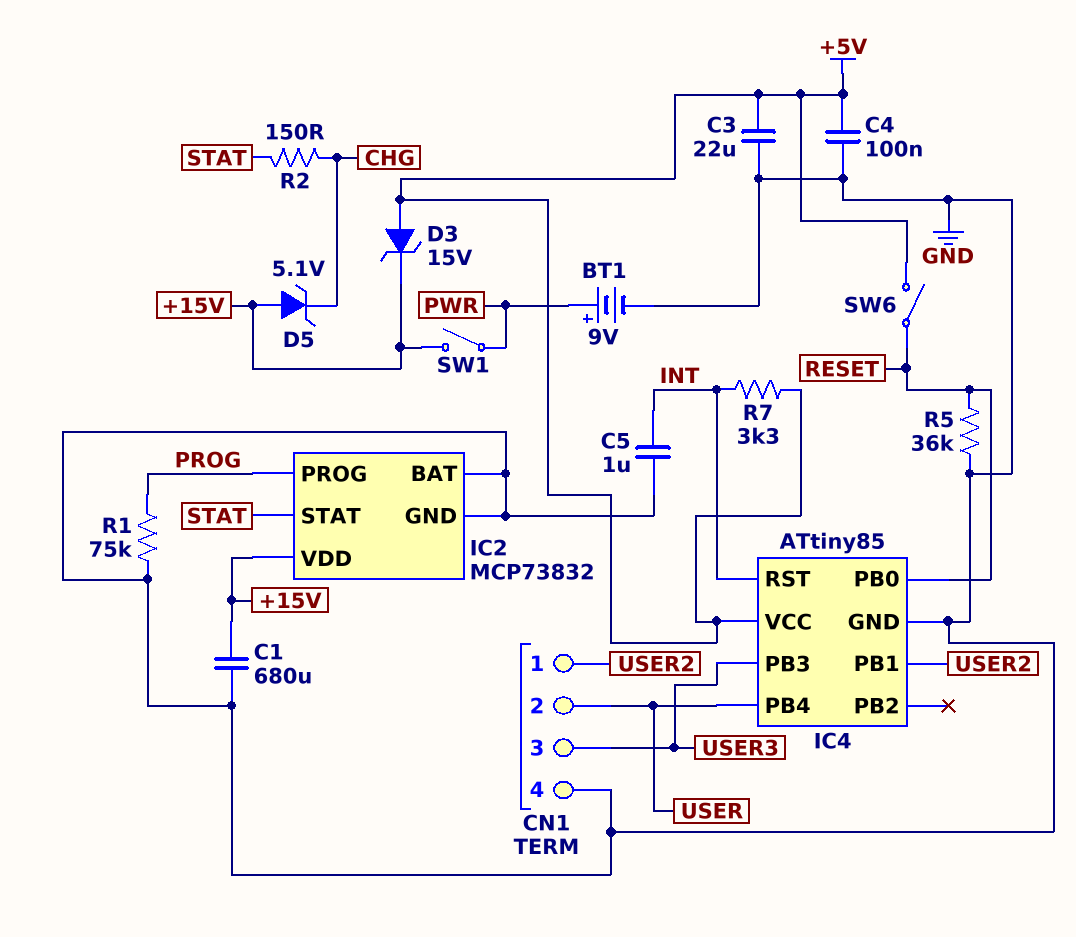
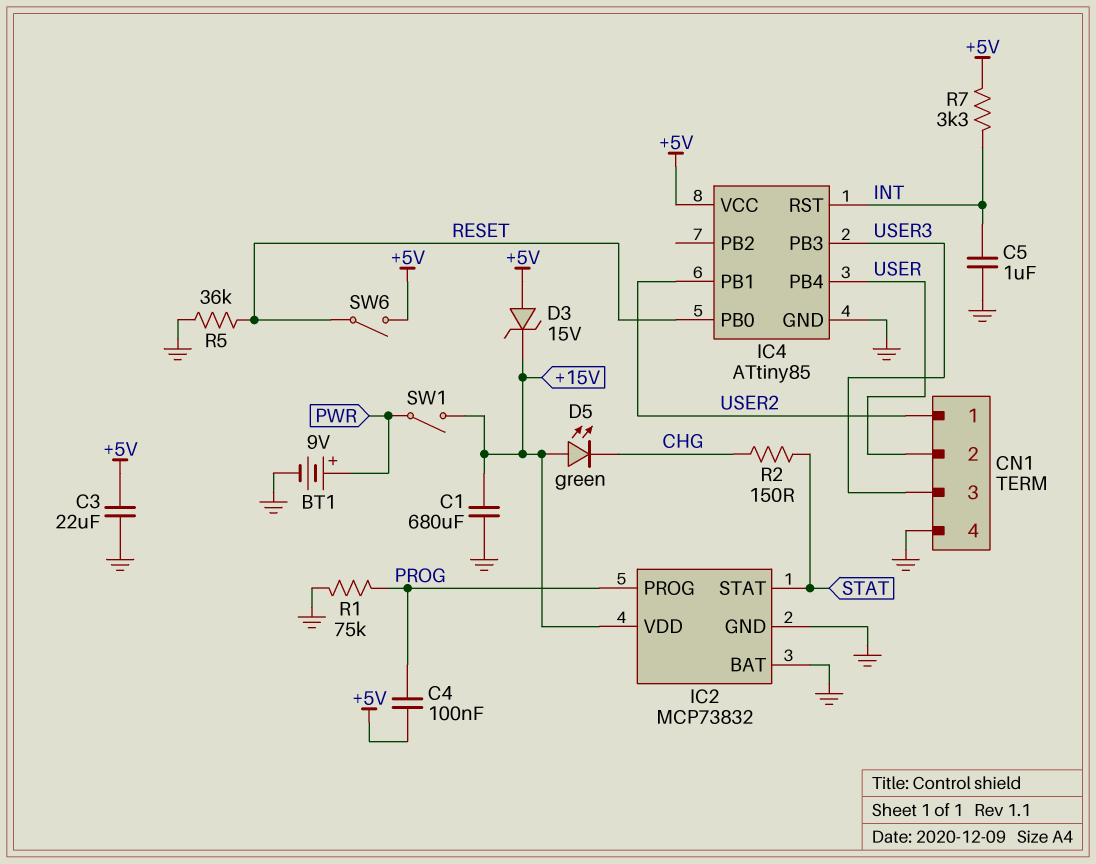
C4: 100nF (+5V, GND) -> 100nF (+5V, PROG)
D5: zener 5.1V (A +15V, K CHG) -> LED green (A +15V, K CHG)

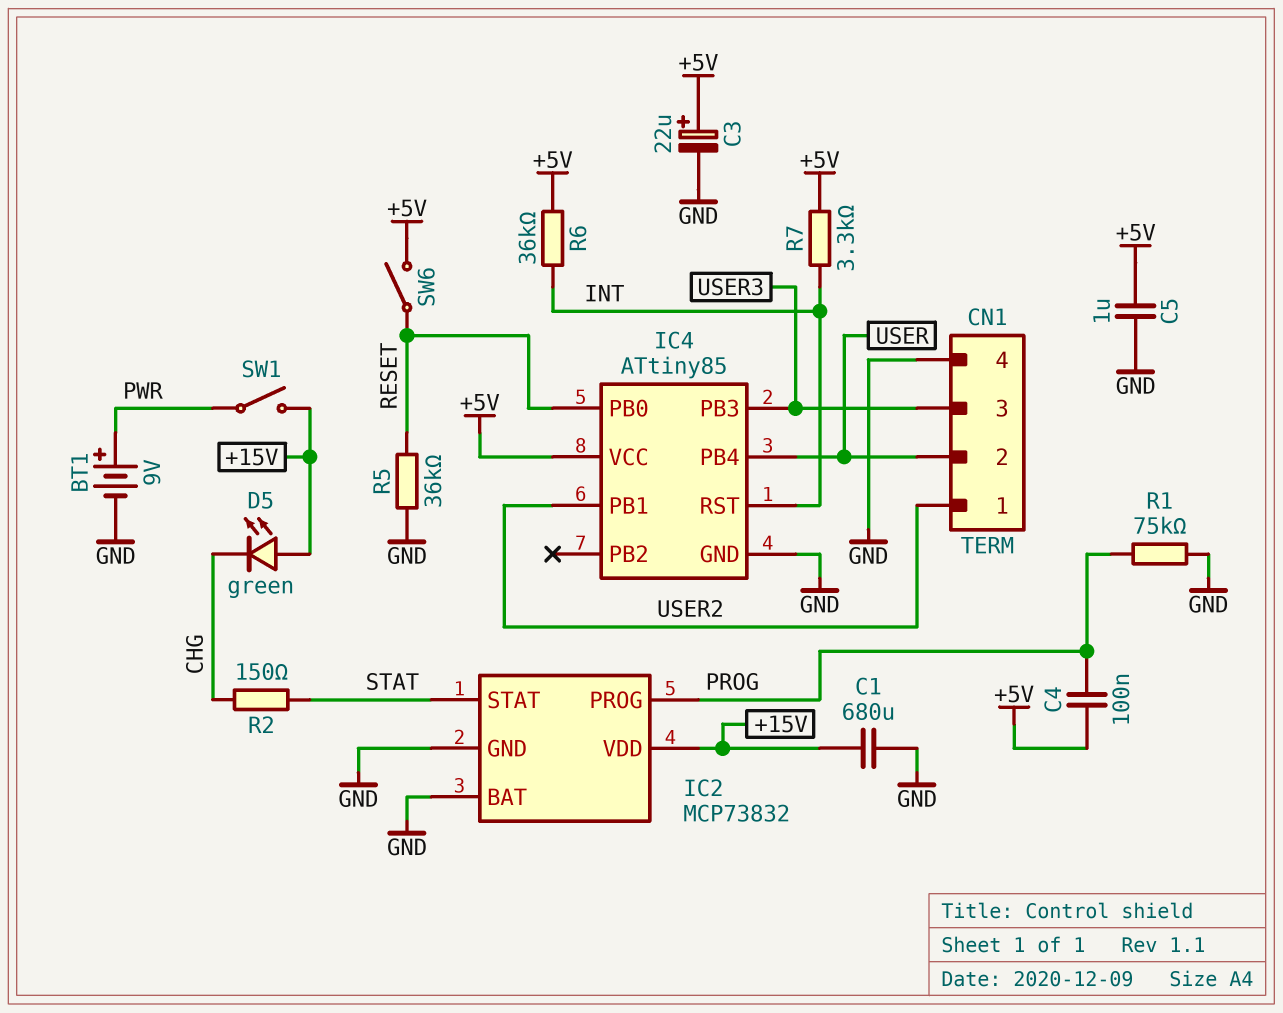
C3: 22uF (+5V, GND) -> 22uF (plus +5V, minus GND)
C5: 1uF (GND, INT) -> 1uF (+5V, GND)
D3: zener 15V (A +5V, K +15V) -> none
R6: none -> 36k (+5V, INT)

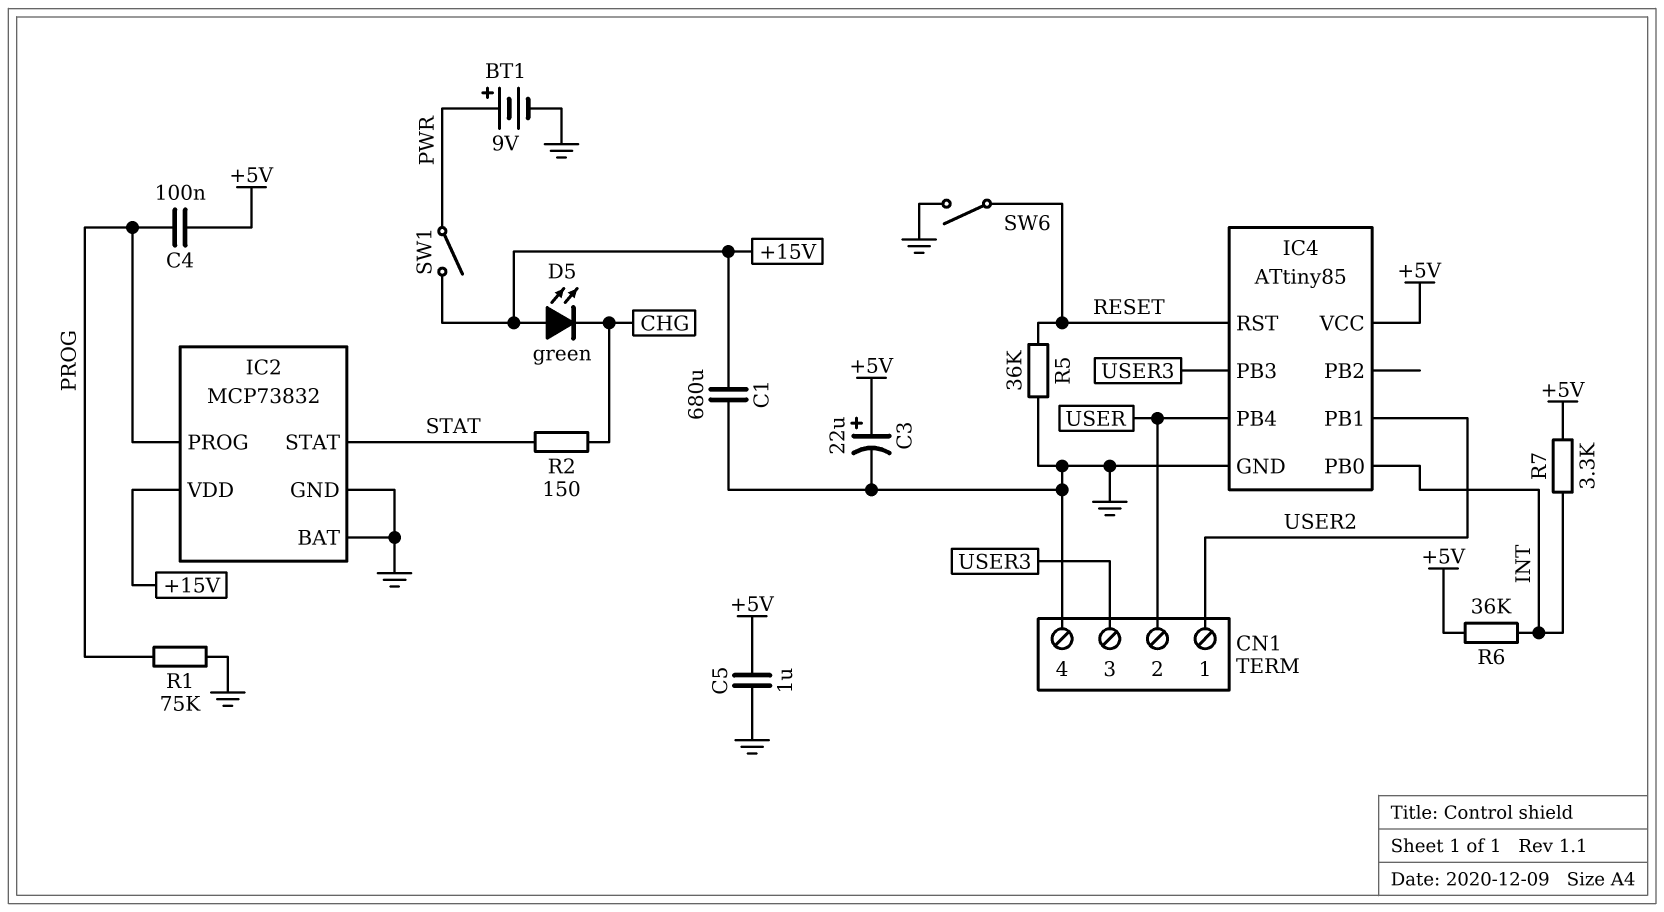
IC4 pin PB0: RESET -> INT
IC4 pin RST: INT -> RESET
SW6: switch (+5V, RESET) -> switch (GND, RESET)

